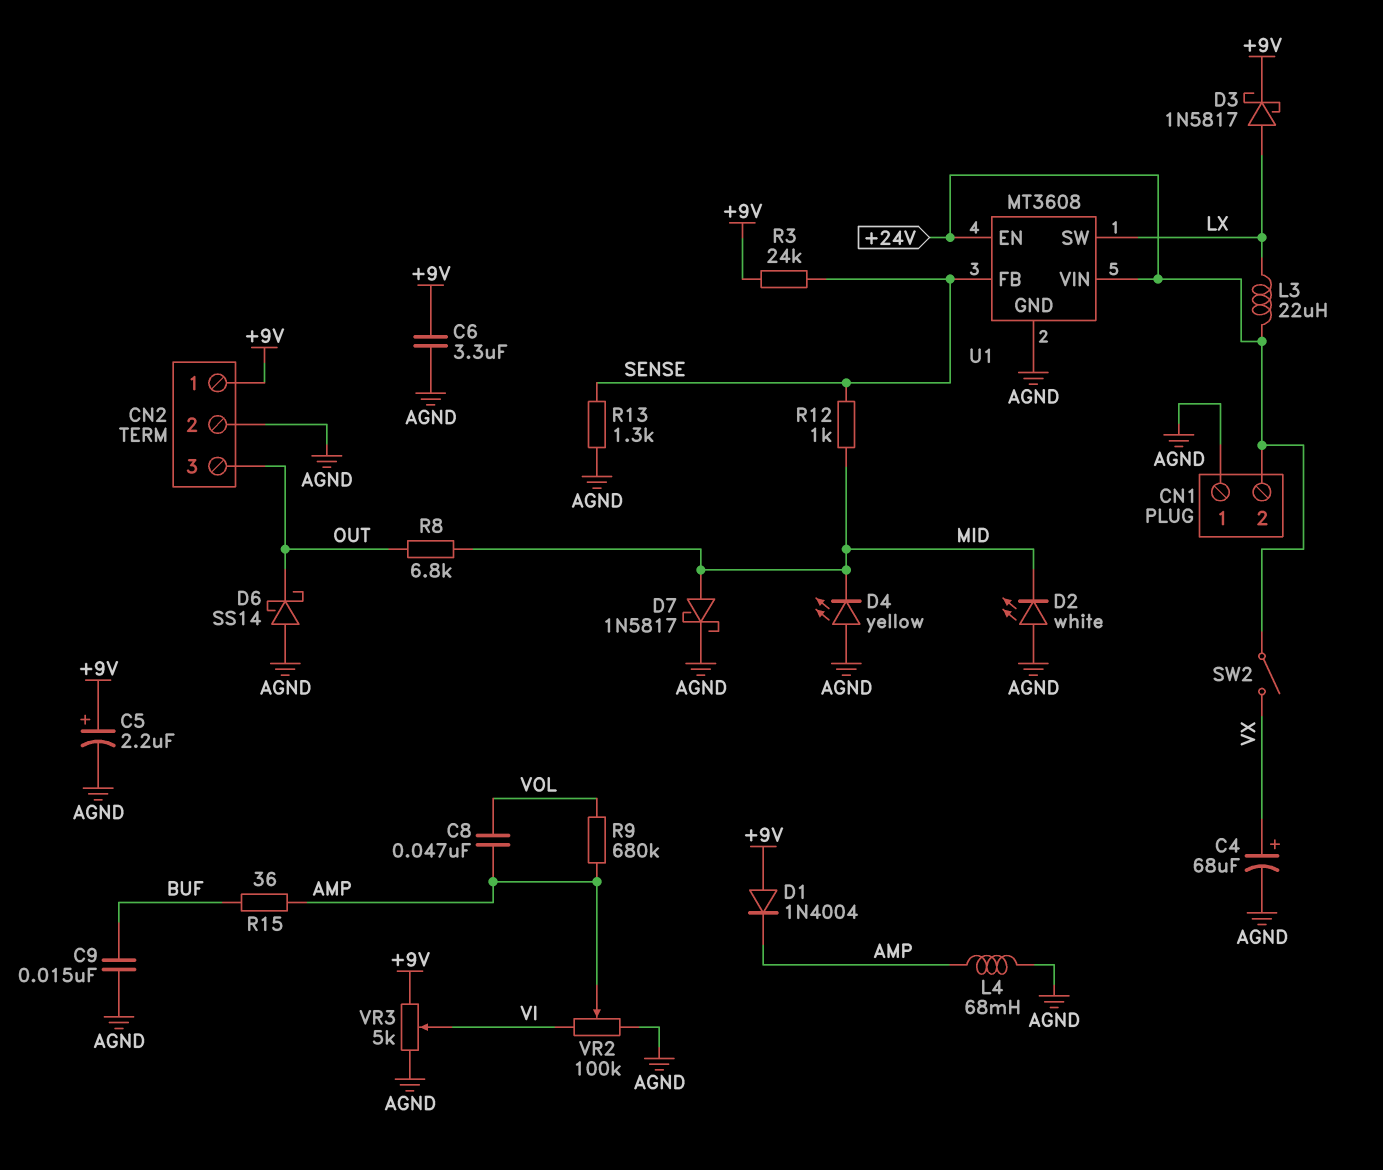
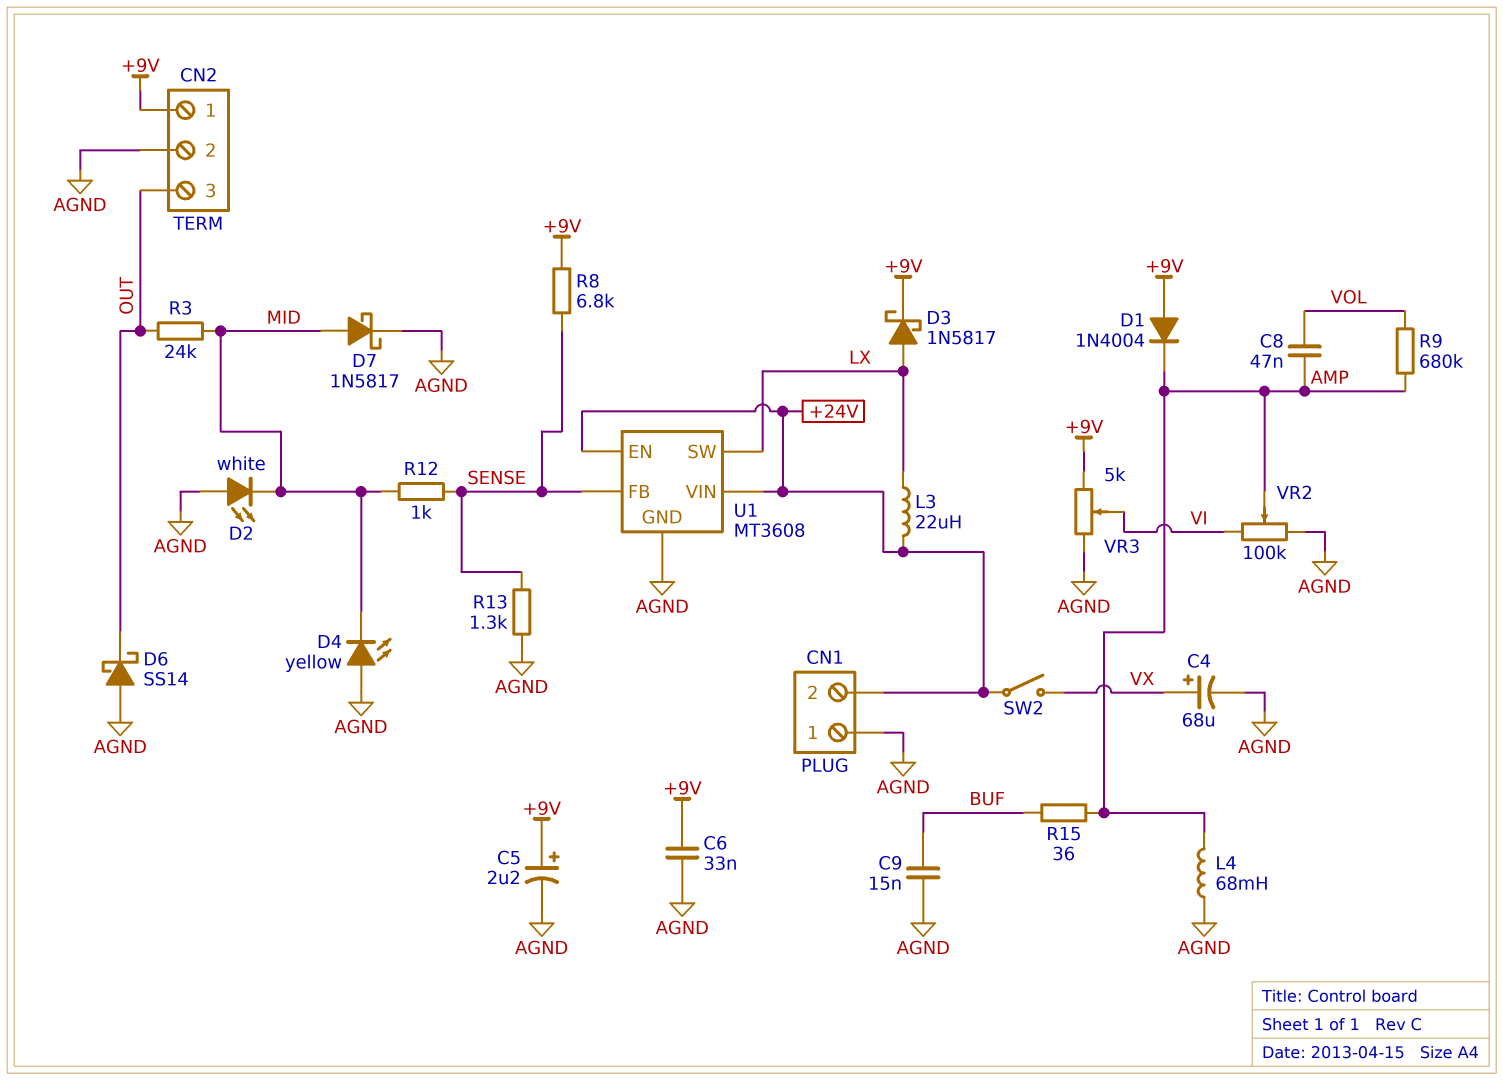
C6: 3.3uF (+9V, AGND) -> 33nF (+9V, AGND)
R3: 24k (+9V, SENSE) -> 24k (MID, OUT)
R8: 6.8k (MID, OUT) -> 6.8k (+9V, SENSE)

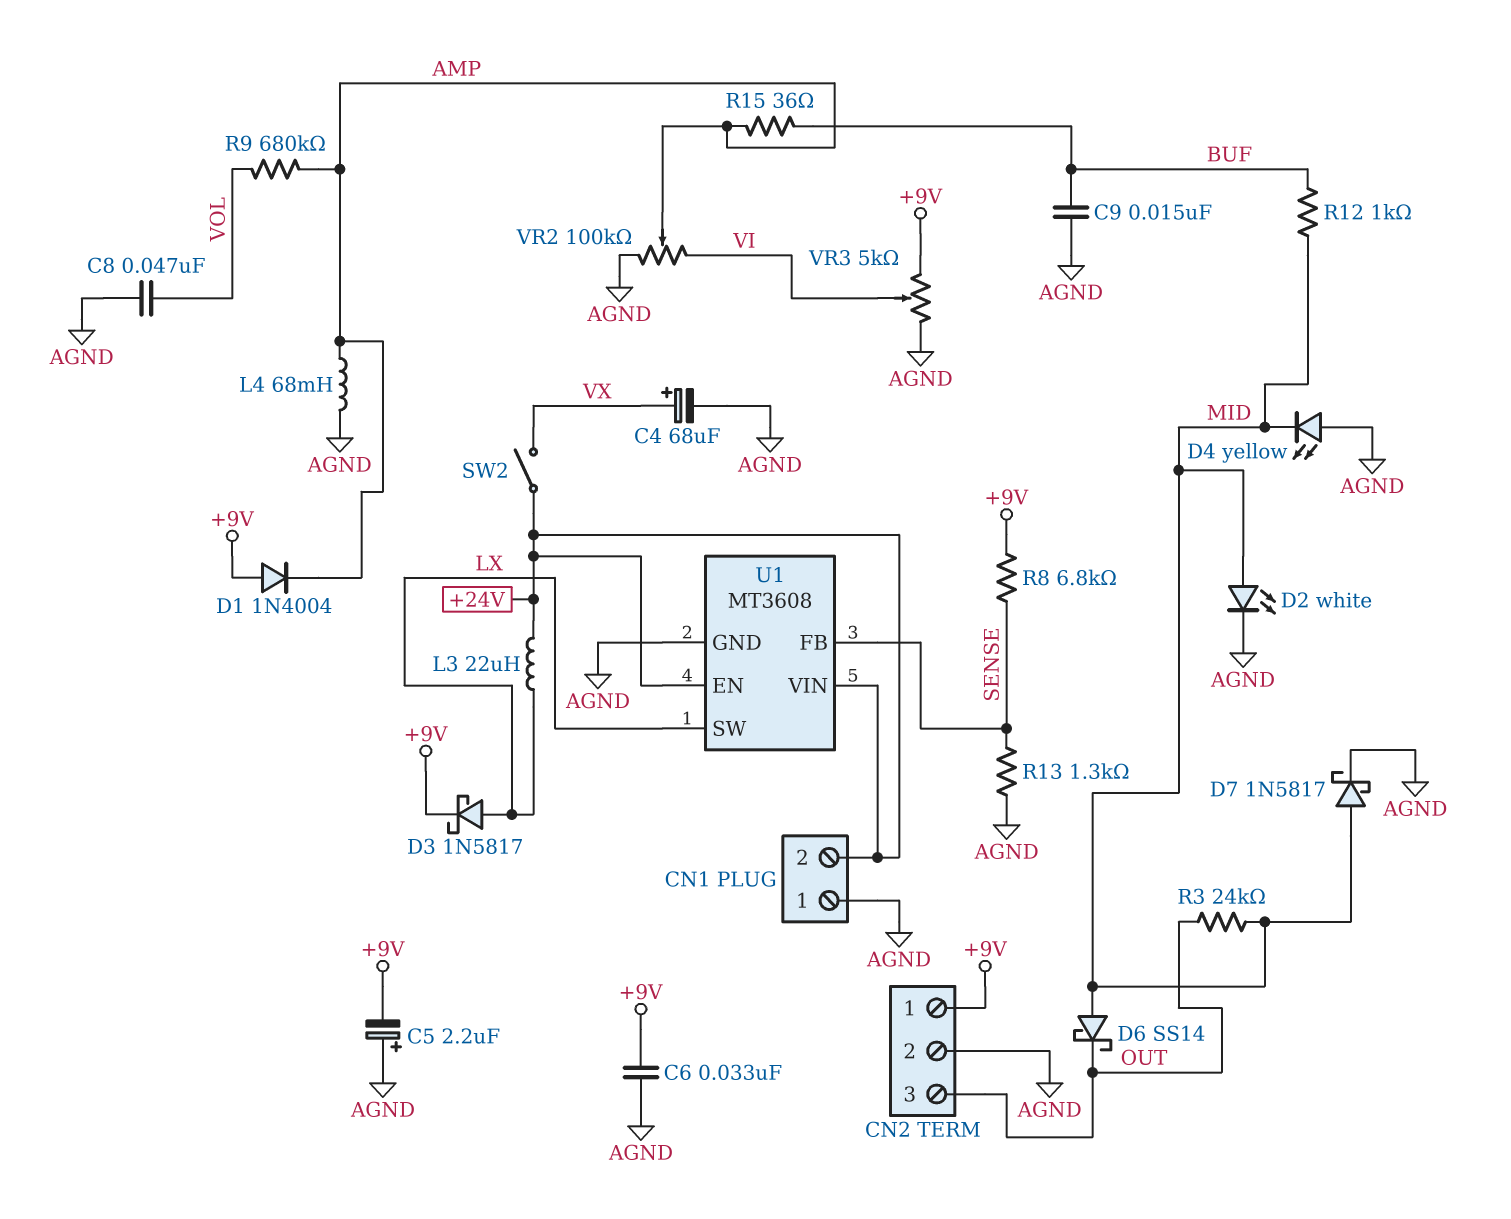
C5: 2.2uF (plus +9V, minus AGND) -> 2.2uF (plus AGND, minus +9V)
C8: 47nF (AMP, VOL) -> 47nF (AGND, VOL)
D2: LED white (A AGND, K MID) -> LED white (A MID, K AGND)
D6: schottky SS14 (A AGND, K OUT) -> schottky SS14 (A MID, K OUT)
R12: 1k (MID, SENSE) -> 1k (BUF, MID)

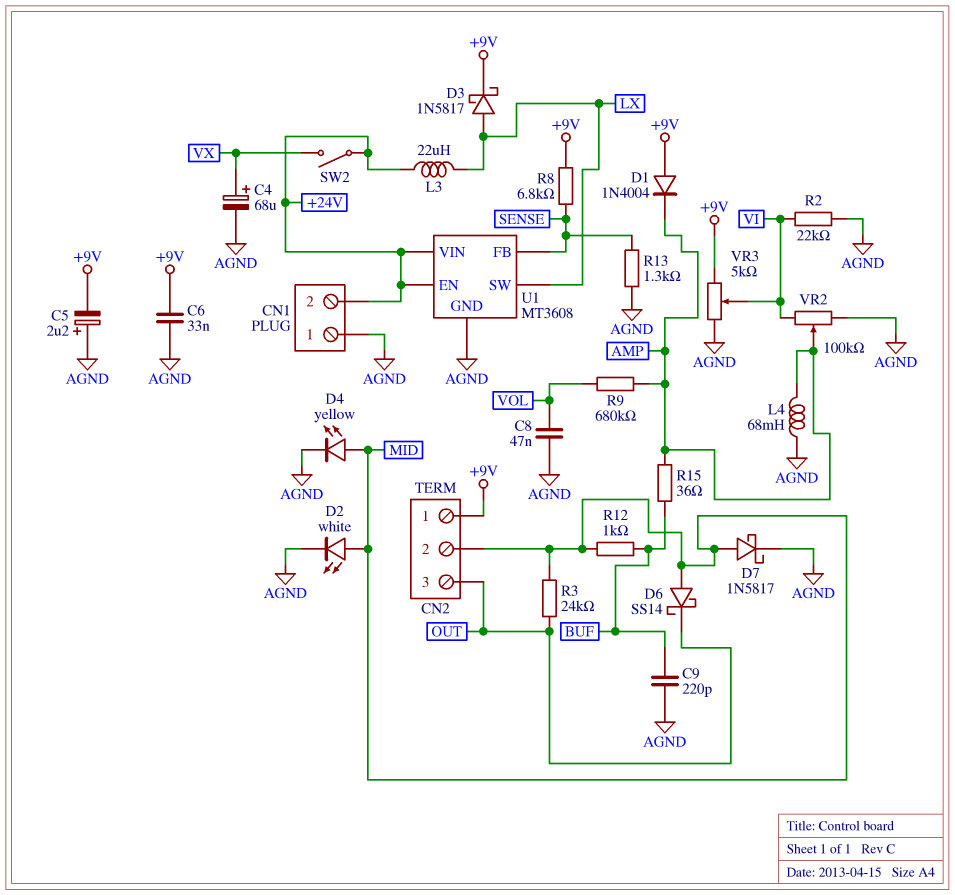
C9: 15nF (AGND, BUF) -> 220pF (AGND, BUF)
CN2 pin 2: AGND -> MID
D4: LED yellow (A AGND, K MID) -> LED yellow (A MID, K AGND)
R2: none -> 22k (AGND, VI)

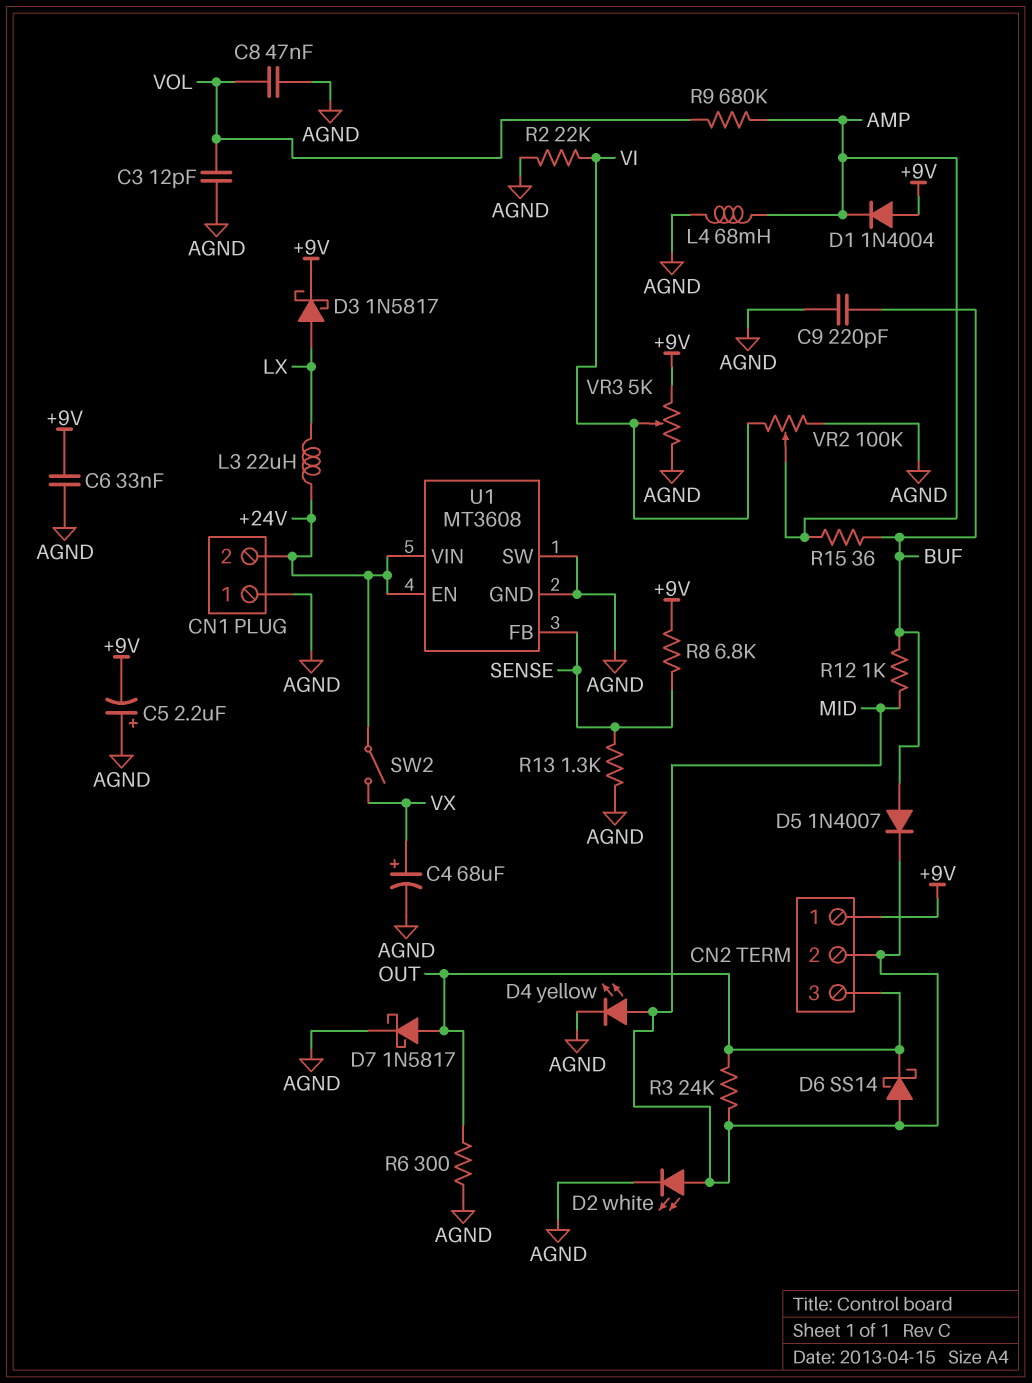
C3: none -> 12pF (AGND, VOL)
D5: none -> diode 1N4007 (A BUF, K MID)
D7: schottky 1N5817 (A MID, K AGND) -> schottky 1N5817 (A OUT, K AGND)
R6: none -> 300 (AGND, OUT)
U1 pin SW: LX -> AGND

